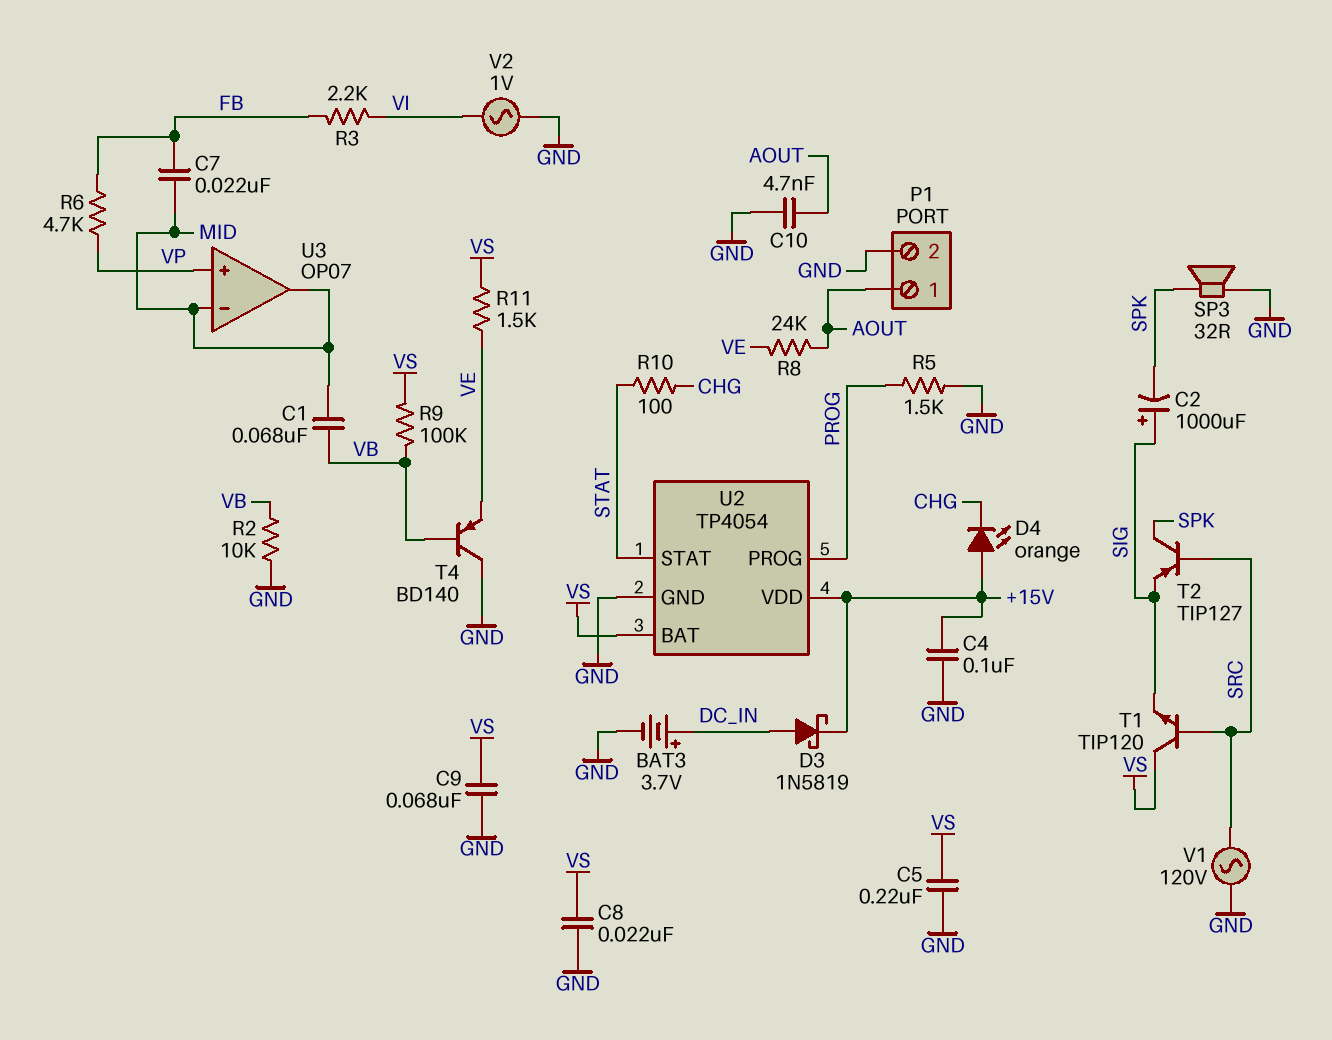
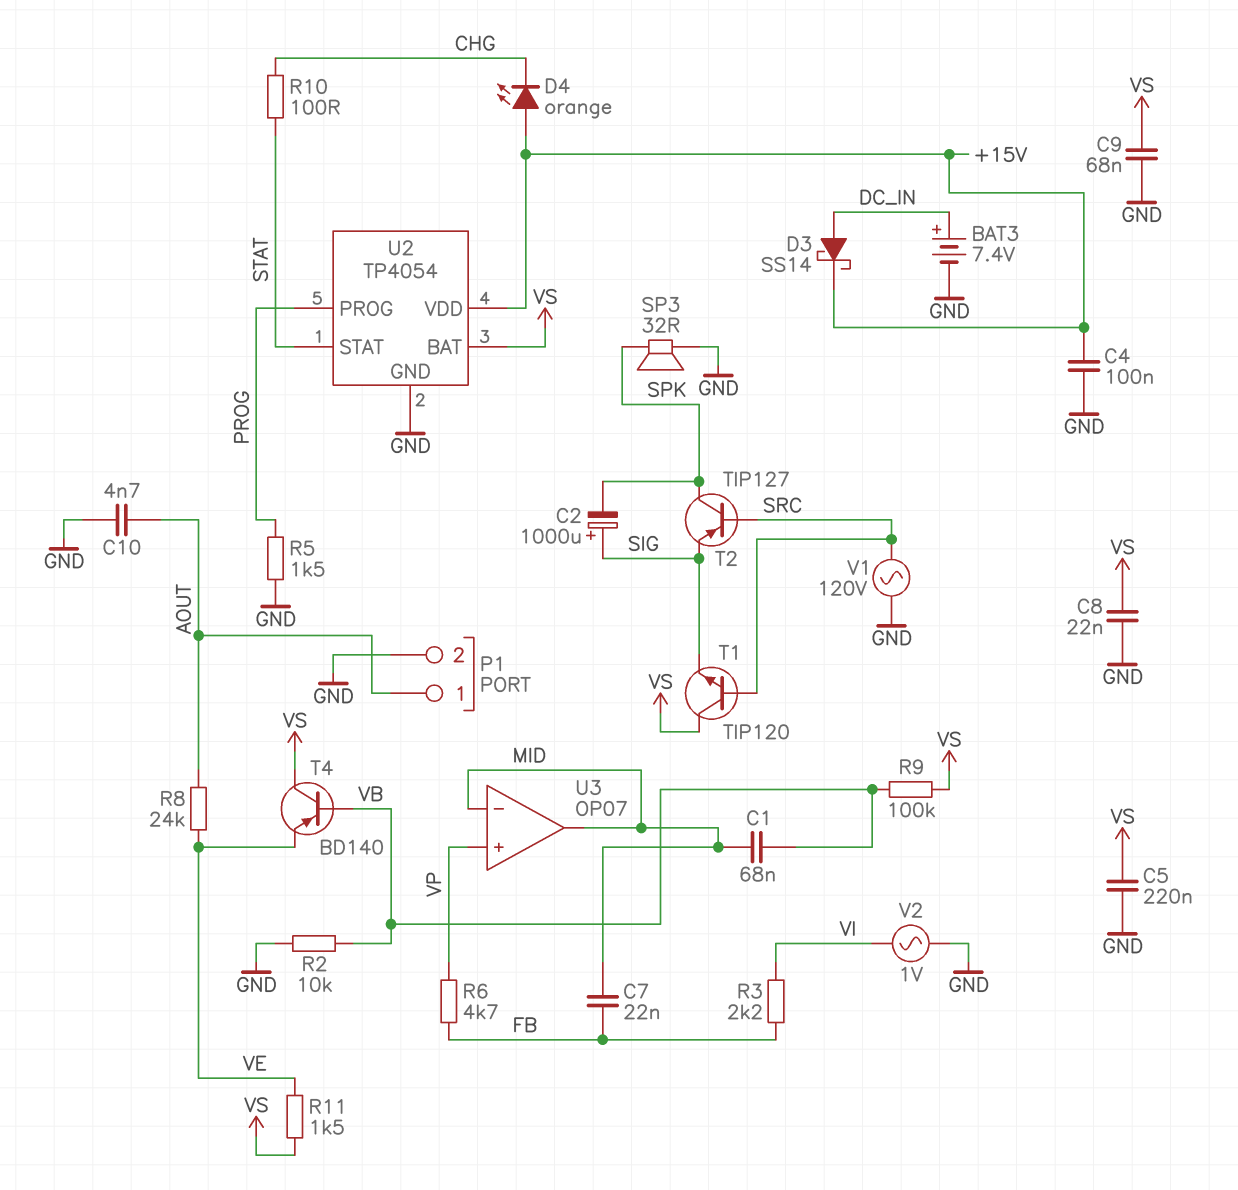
BAT3: 3.7V (plus DC_IN, minus GND) -> 7.4V (plus DC_IN, minus GND)
D3: schottky 1N5819 (A DC_IN, K +15V) -> schottky SS14 (A DC_IN, K +15V)
T4: PNP BD140 (B VB, C GND, E VE) -> PNP BD140 (B VB, C VS, E VE)

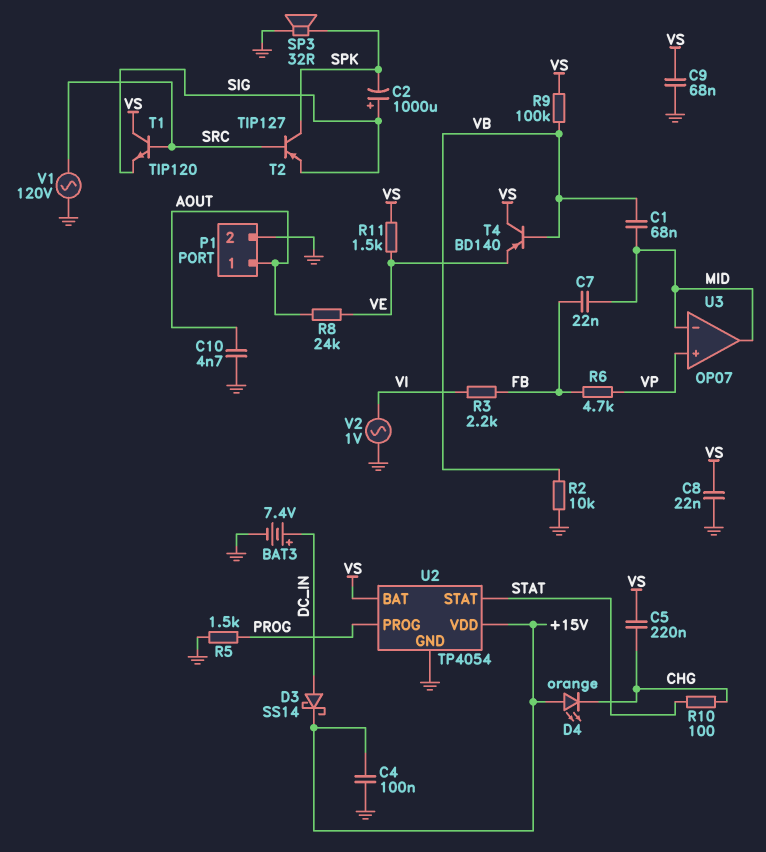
C5: 220nF (GND, VS) -> 220nF (CHG, VS)

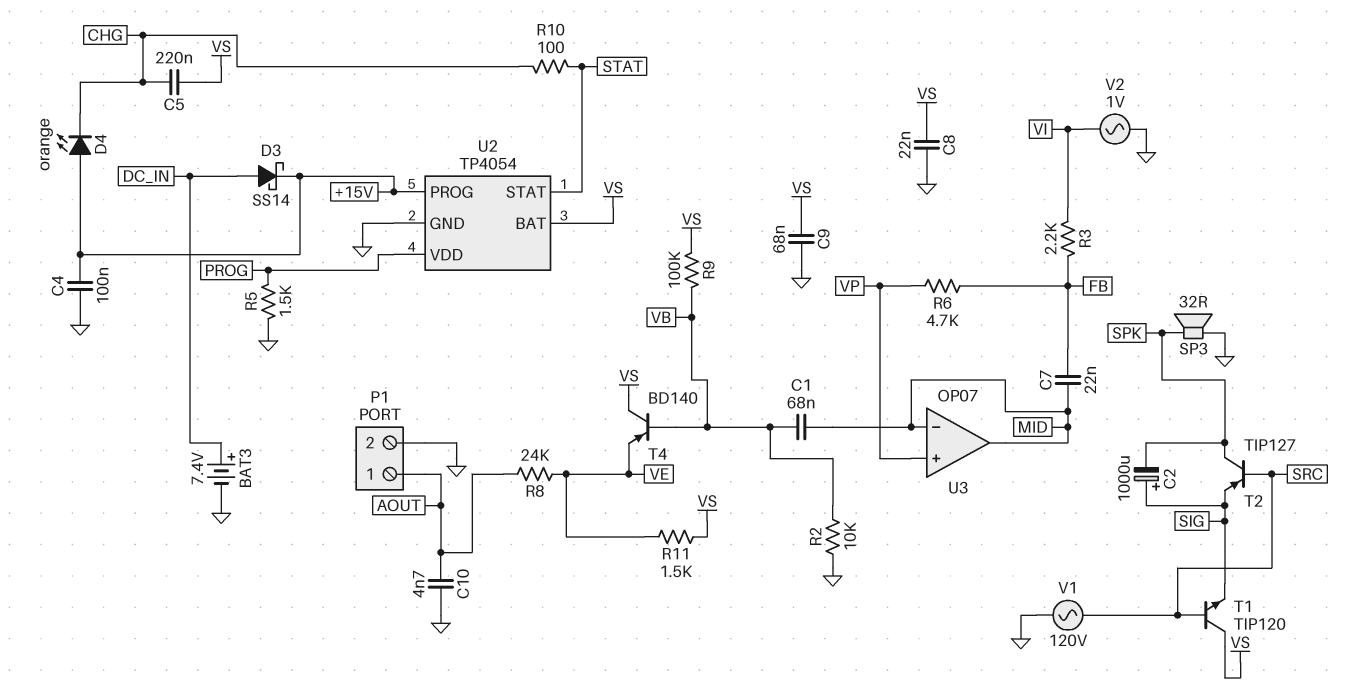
U2 pin PROG: PROG -> +15V
U2 pin VDD: +15V -> PROG

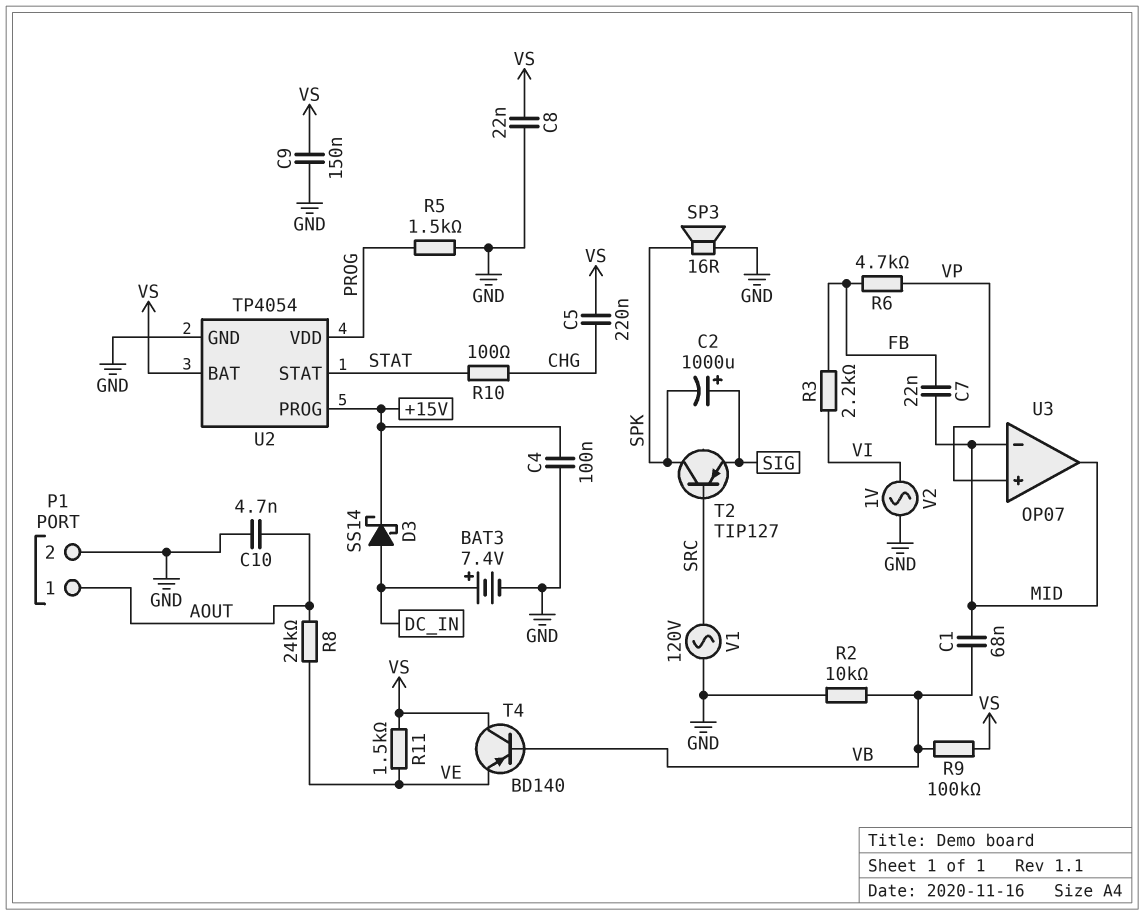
C9: 68nF (GND, VS) -> 150nF (GND, VS)
D4: LED orange (A +15V, K CHG) -> none
SP3: speaker 32R (GND, SPK) -> speaker 16R (GND, SPK)
T1: NPN TIP120 (B SRC, C VS, E SIG) -> none

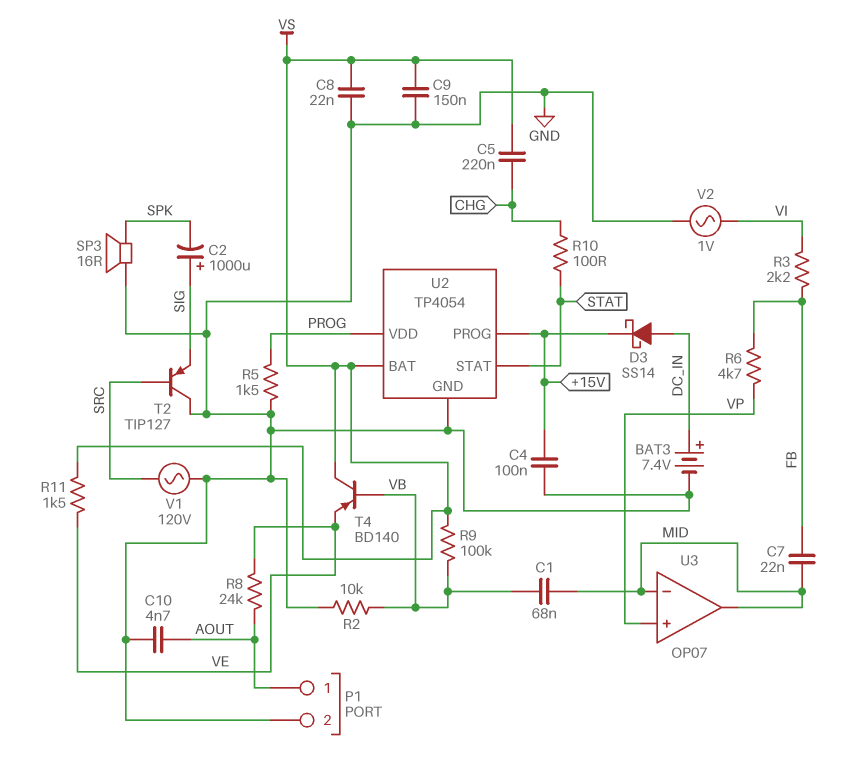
T2: PNP TIP127 (B SRC, C SPK, E SIG) -> PNP TIP127 (B SRC, C GND, E SIG)

